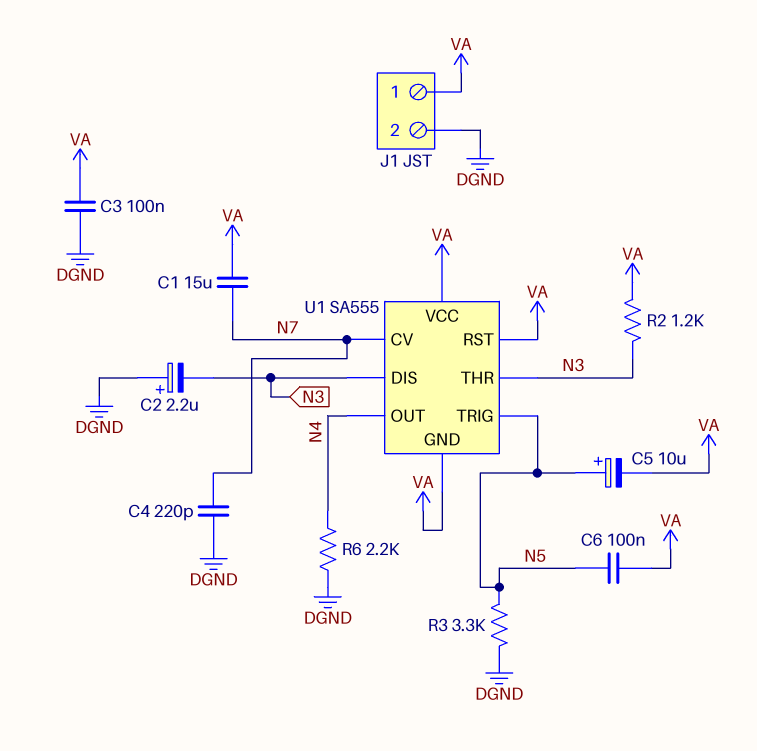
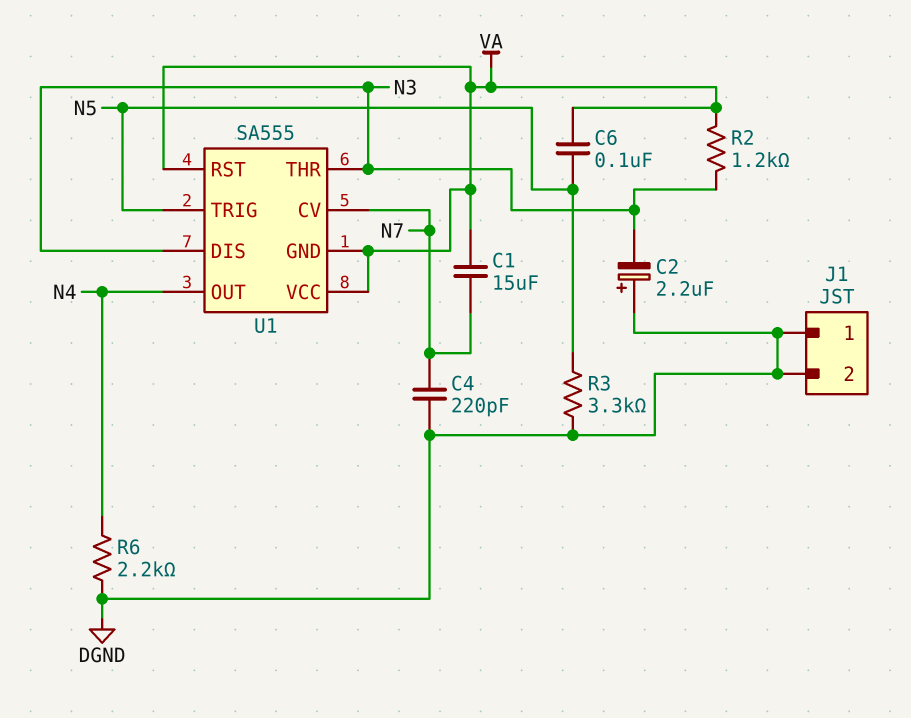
C3: 100nF (DGND, VA) -> none
C5: 10uF (plus N5, minus VA) -> none
J1 pin 1: VA -> DGND

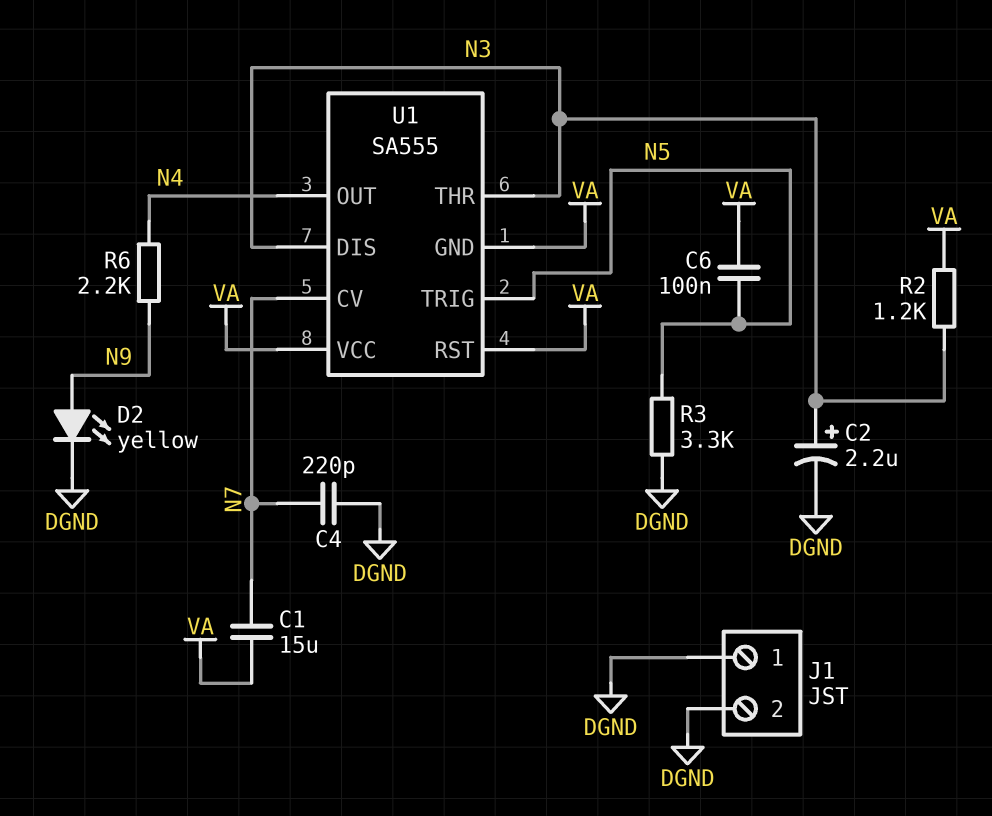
C2: 2.2uF (plus DGND, minus N3) -> 2.2uF (plus N3, minus DGND)
D2: none -> LED yellow (A N9, K DGND)
R6: 2.2k (DGND, N4) -> 2.2k (N4, N9)

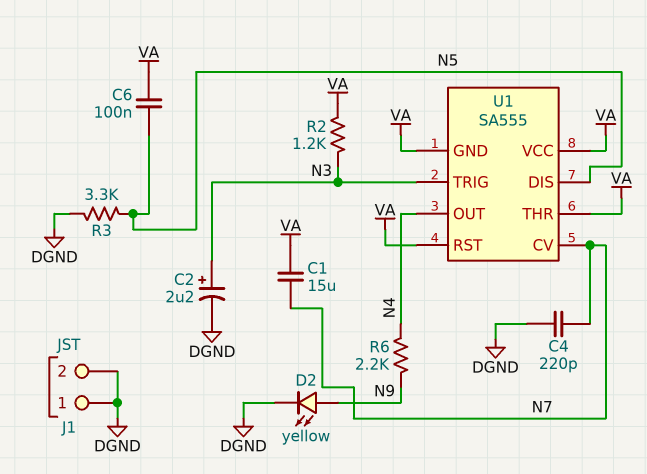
U1 pin DIS: N3 -> N5
U1 pin THR: N3 -> VA
U1 pin TRIG: N5 -> N3

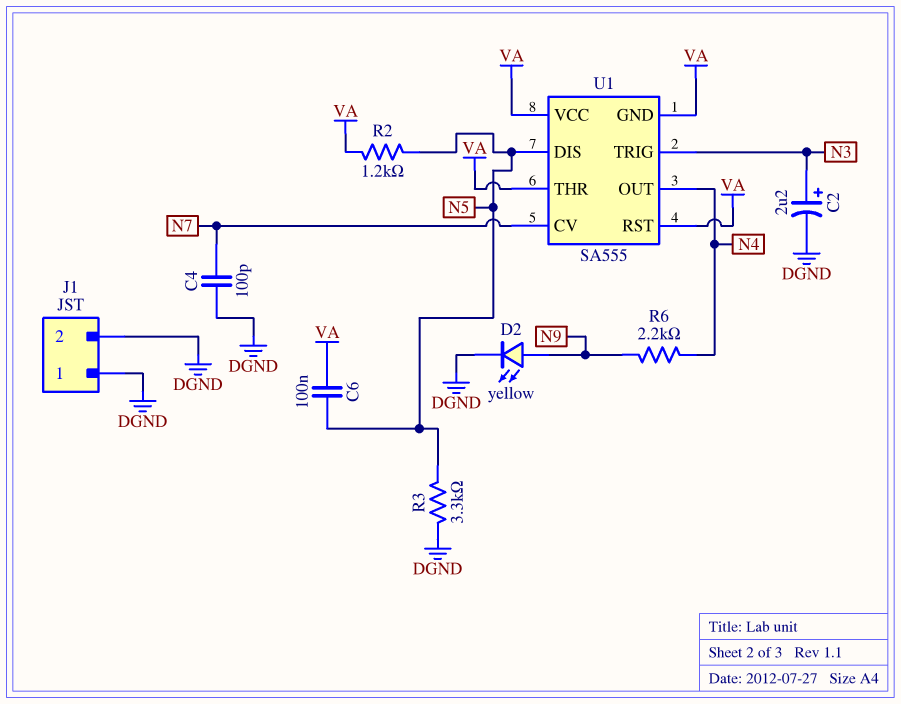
C1: 15uF (N7, VA) -> none
C4: 220pF (DGND, N7) -> 100pF (DGND, N7)
R2: 1.2k (N3, VA) -> 1.2k (N5, VA)

